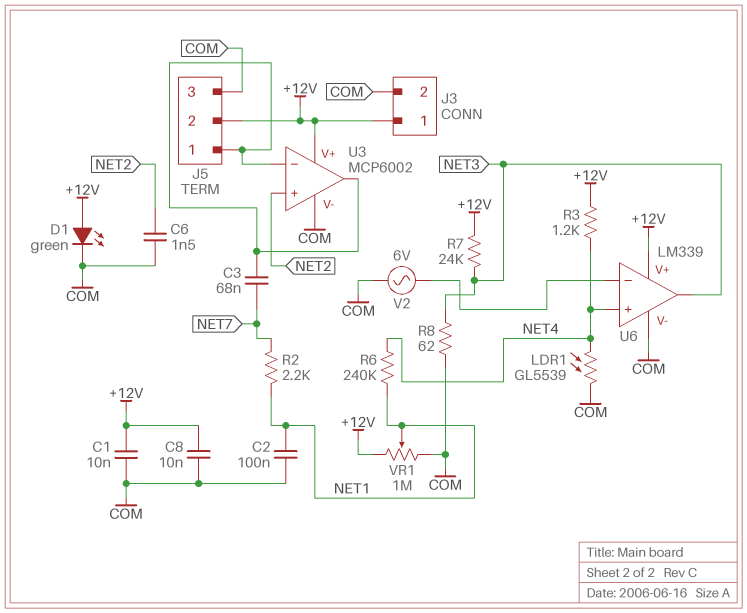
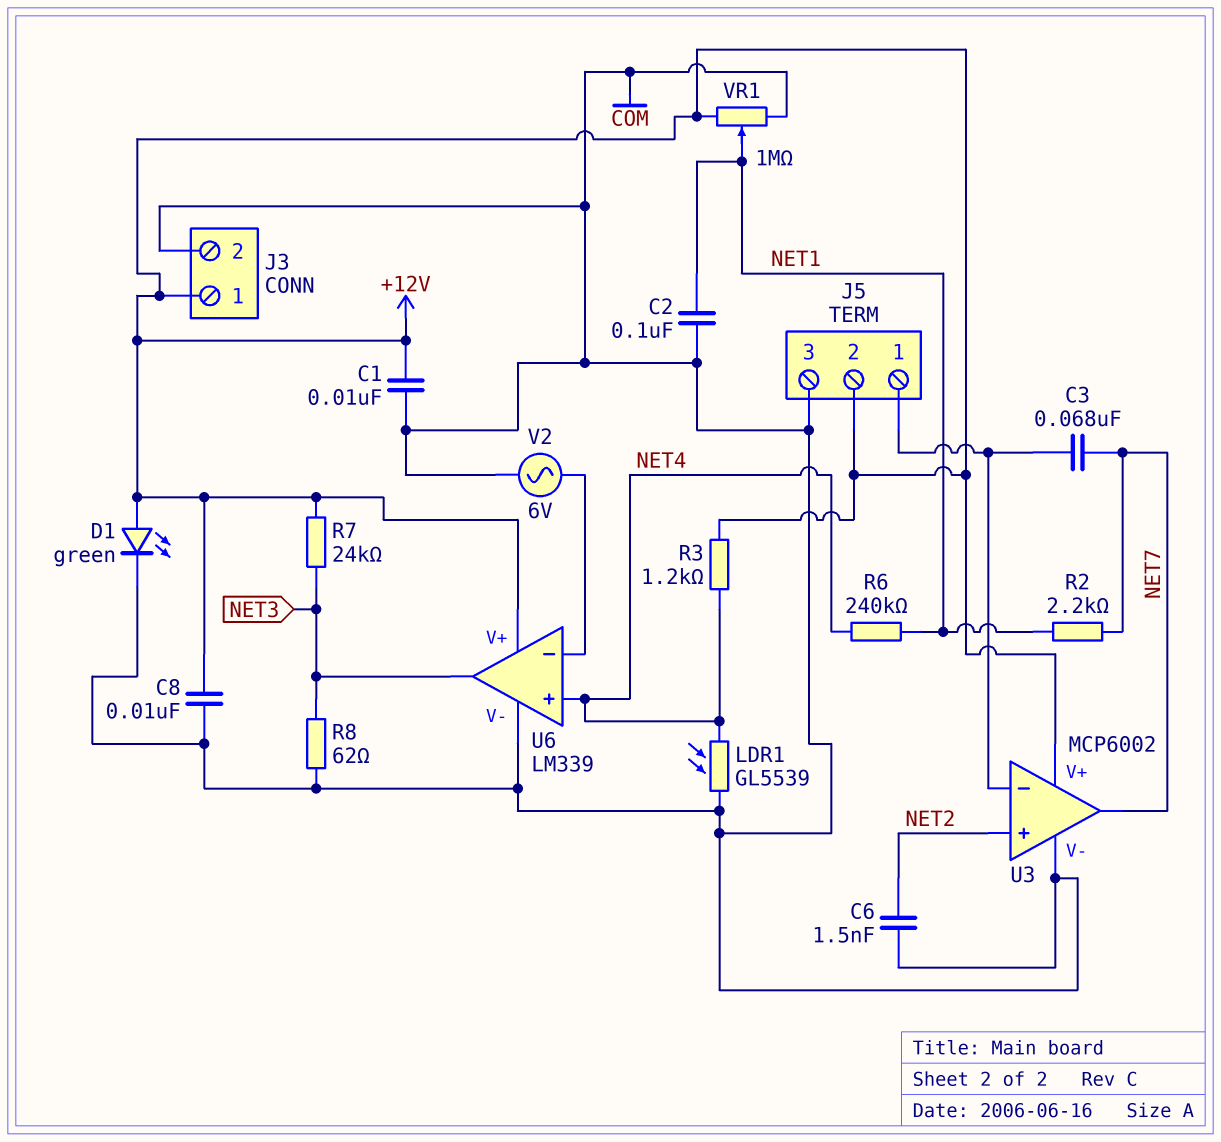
U3 pin out: J5/1 -> NET7

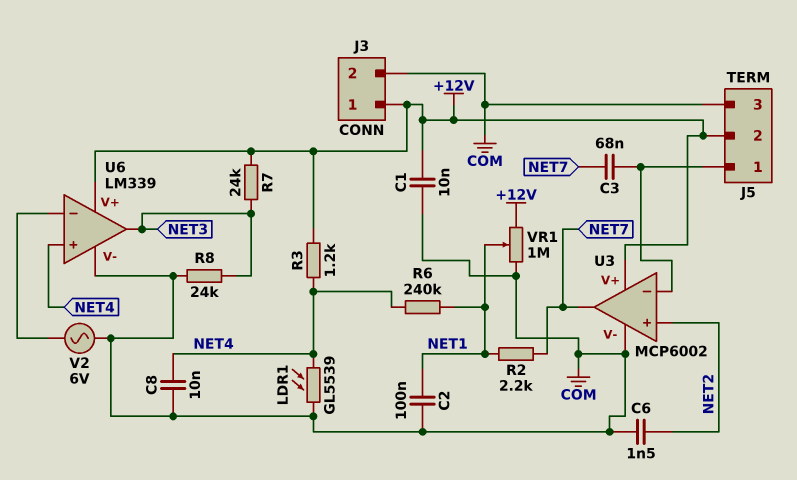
C8: 10nF (+12V, COM) -> 10nF (COM, NET4)
D1: LED green (A +12V, K COM) -> none
R8: 62 (COM, NET3) -> 24k (COM, NET3)

